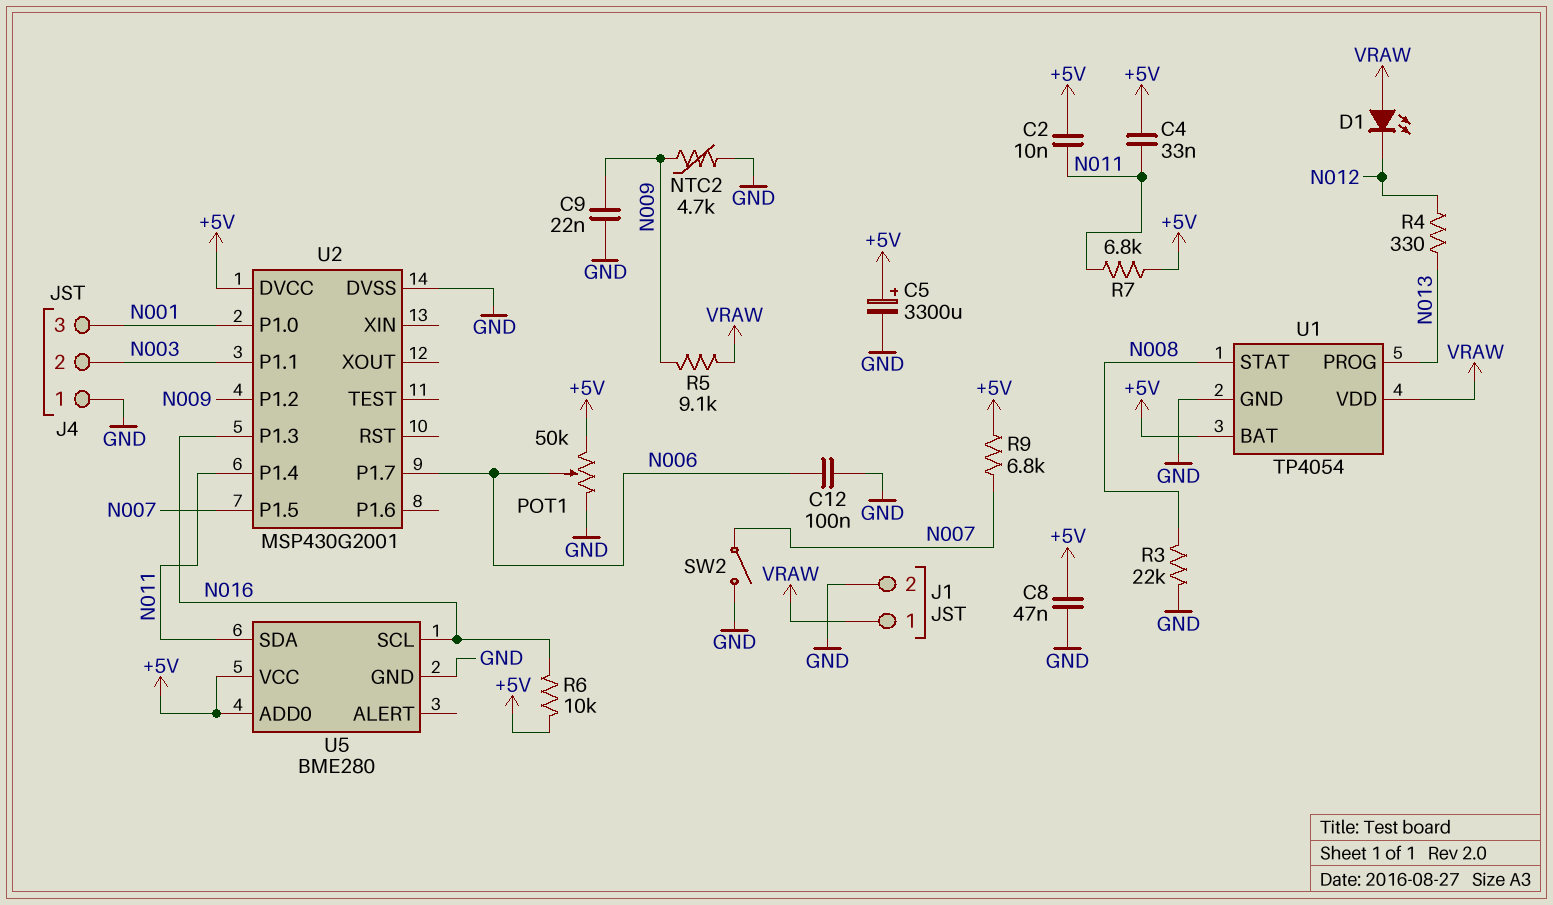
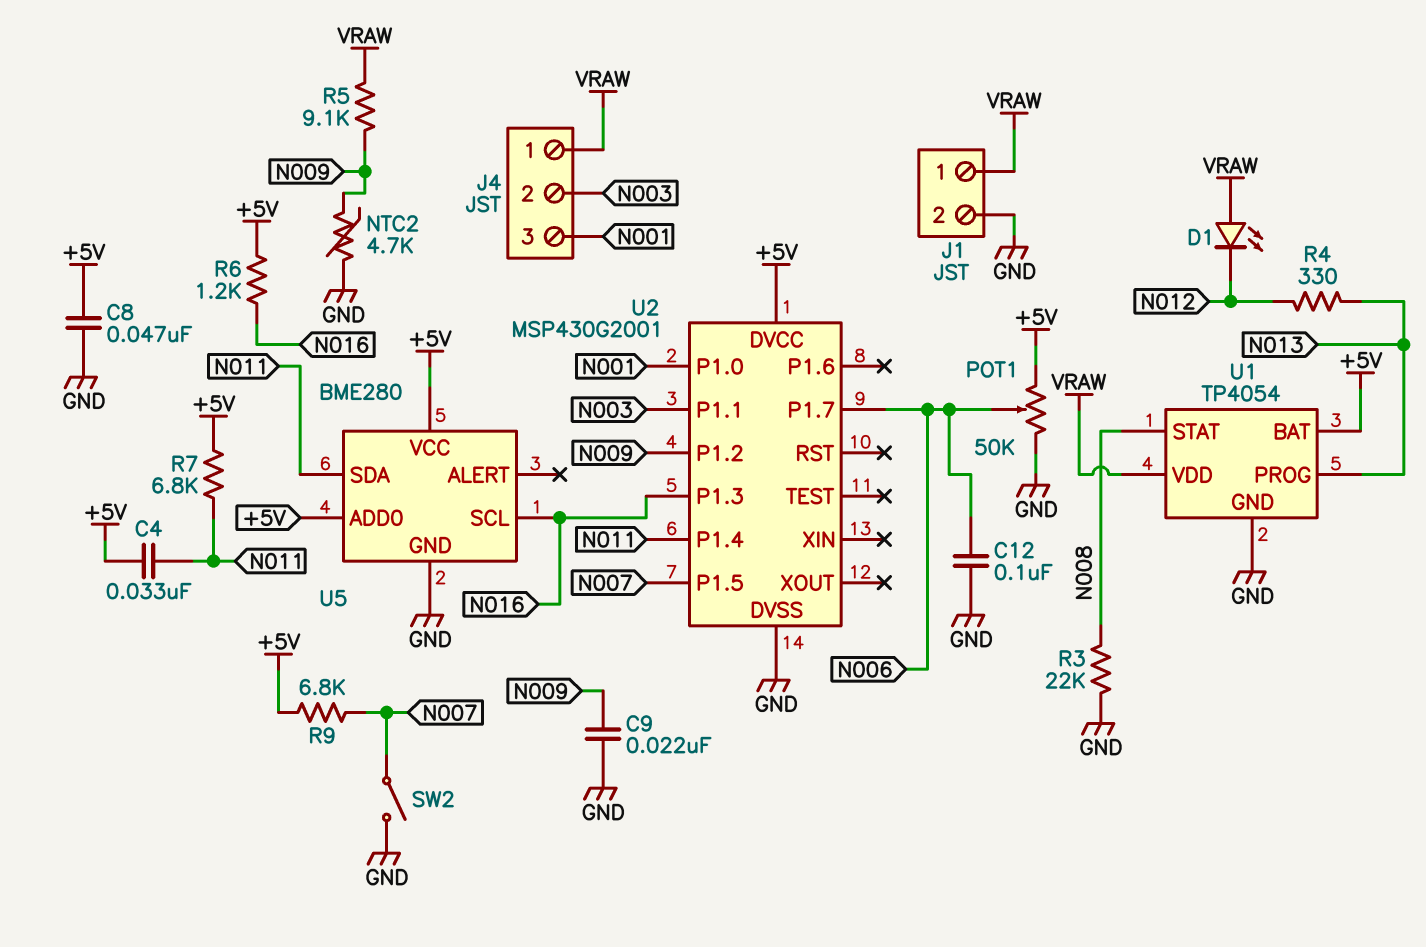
C2: 10nF (+5V, N011) -> none
C5: 3300uF (plus +5V, minus GND) -> none
J4 pin 1: GND -> VRAW
R6: 10k (+5V, N016) -> 1.2k (+5V, N016)

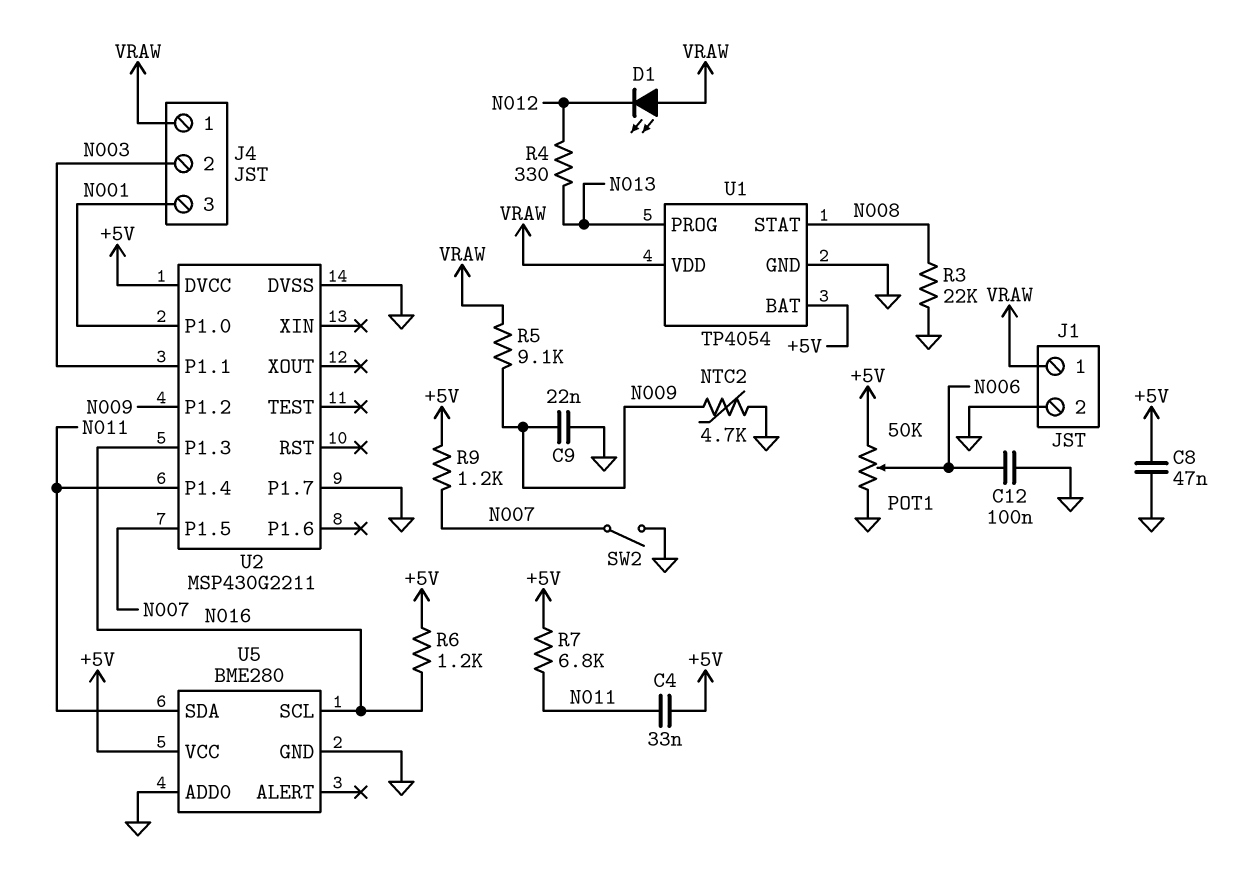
R9: 6.8k (+5V, N007) -> 1.2k (+5V, N007)
U2: MSP430G2001 -> MSP430G2211
U2 pin P1.7: N006 -> GND
U5 pin ADD0: +5V -> GND

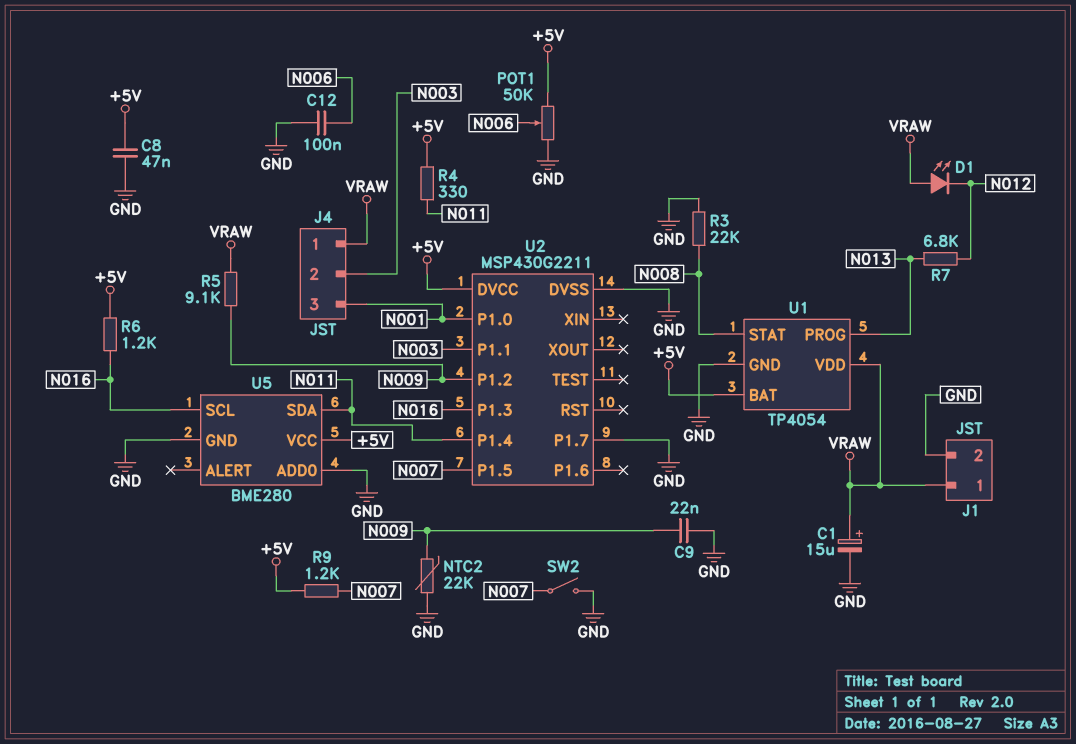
C1: none -> 15uF (plus VRAW, minus GND)
C4: 33nF (+5V, N011) -> none
NTC2: 4.7k (GND, N009) -> 22k (GND, N009)
R4: 330 (N012, N013) -> 330 (+5V, N011)
R7: 6.8k (+5V, N011) -> 6.8k (N012, N013)

